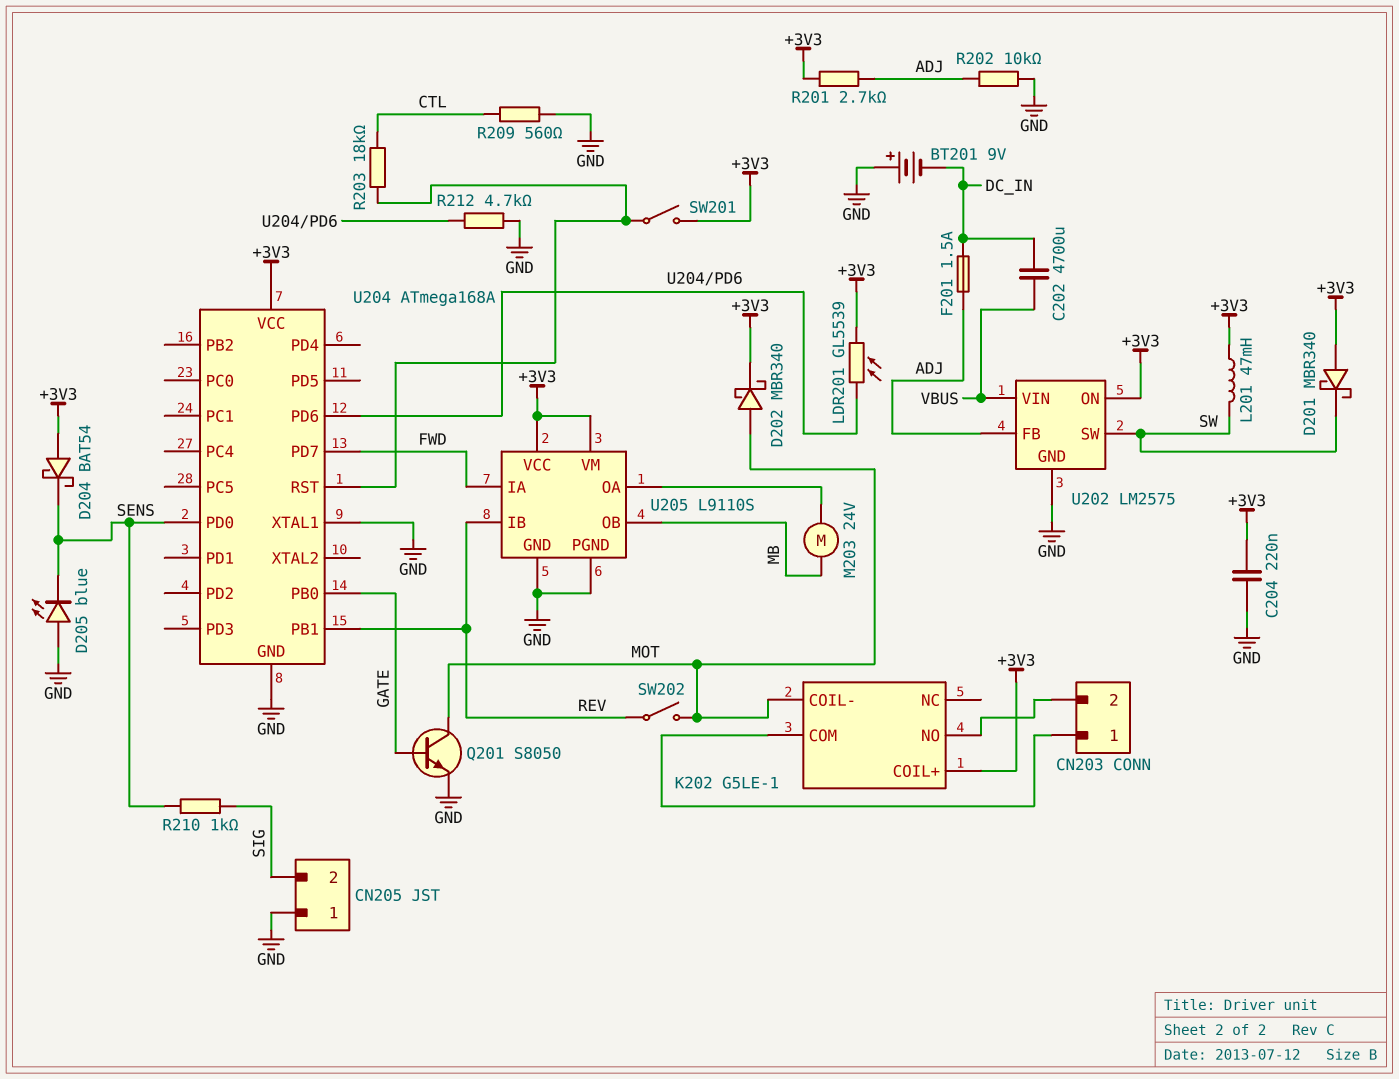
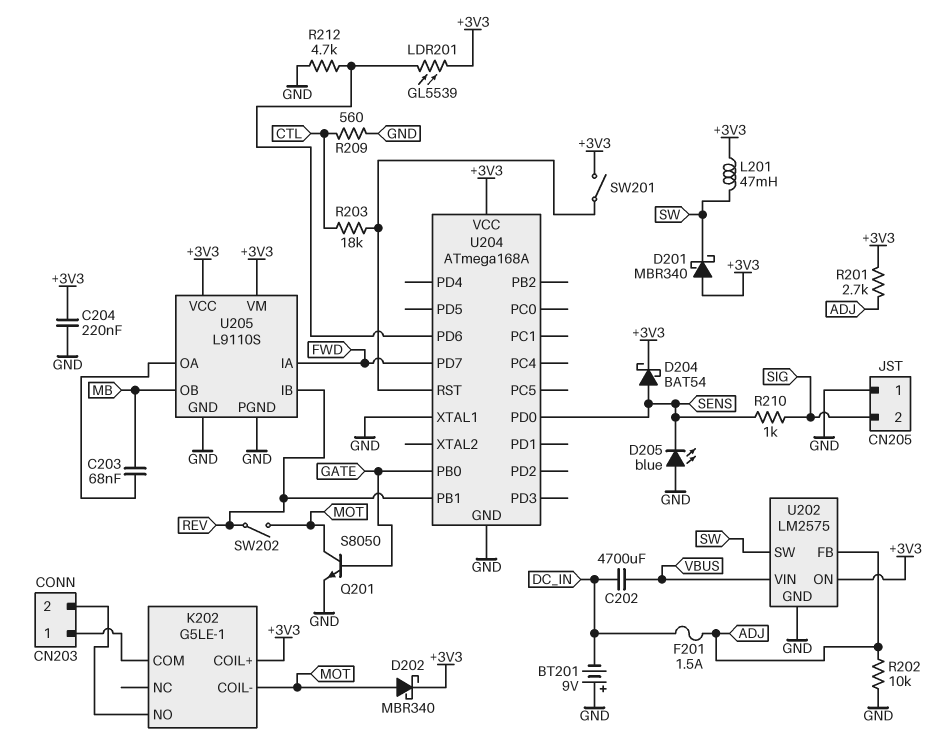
C203: none -> 68nF (MB, U205/OA)
D204: schottky BAT54 (A +3V3, K SENS) -> schottky BAT54 (A SENS, K +3V3)
M203: motor 24V (MB, U205/OA) -> none

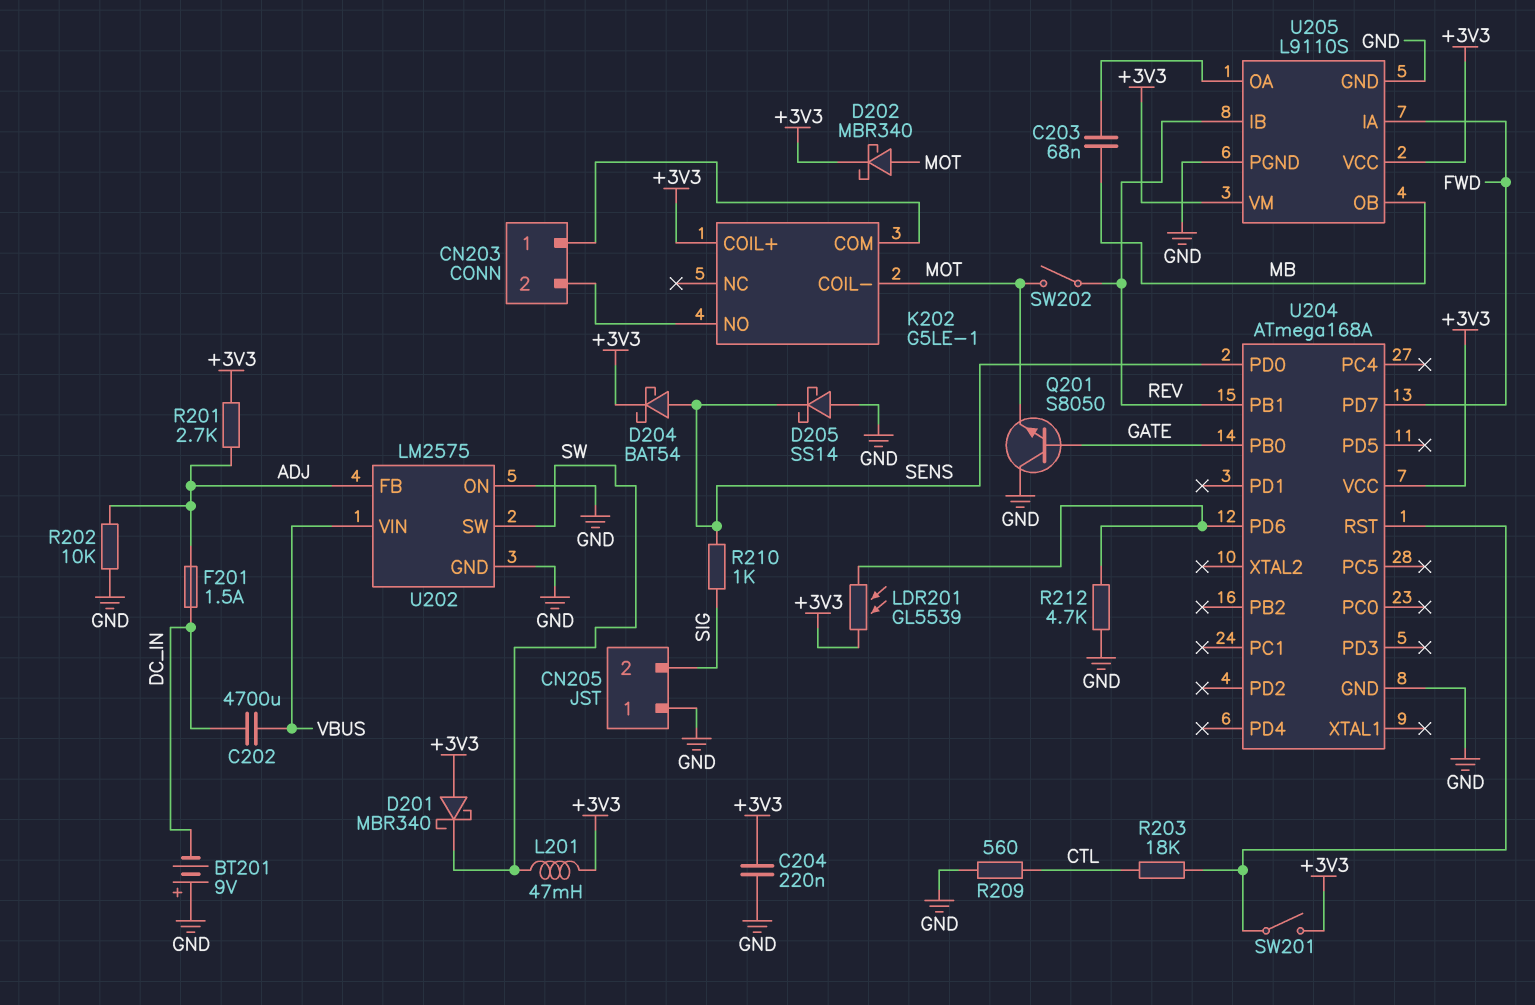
D205: LED blue (A GND, K SENS) -> schottky SS14 (A GND, K SENS)
Q201: NPN S8050 (B GATE, C MOT, E GND) -> NPN S8050 (B GATE, C GND, E MOT)
U202 pin ON: +3V3 -> GND
U204 pin XTAL1: GND -> none

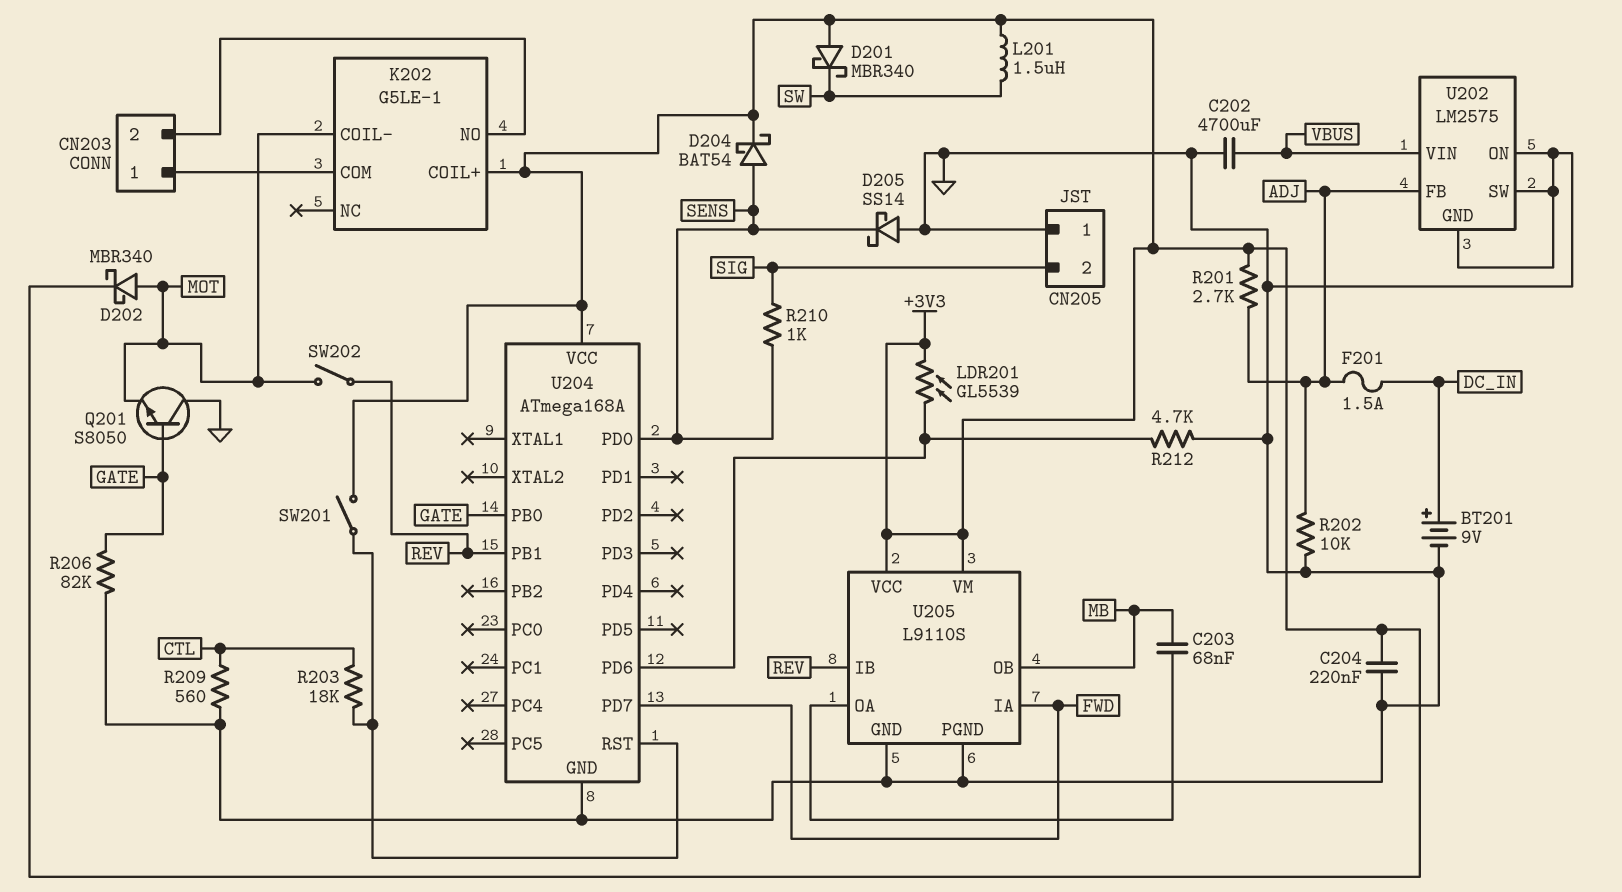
BT201: 9V (plus GND, minus DC_IN) -> 9V (plus DC_IN, minus GND)
C202: 4700uF (DC_IN, VBUS) -> 4700uF (GND, VBUS)
L201: 47mH (+3V3, SW) -> 1.5uH (+3V3, SW)
R206: none -> 82k (GATE, GND)
U202 pin SW: SW -> GND

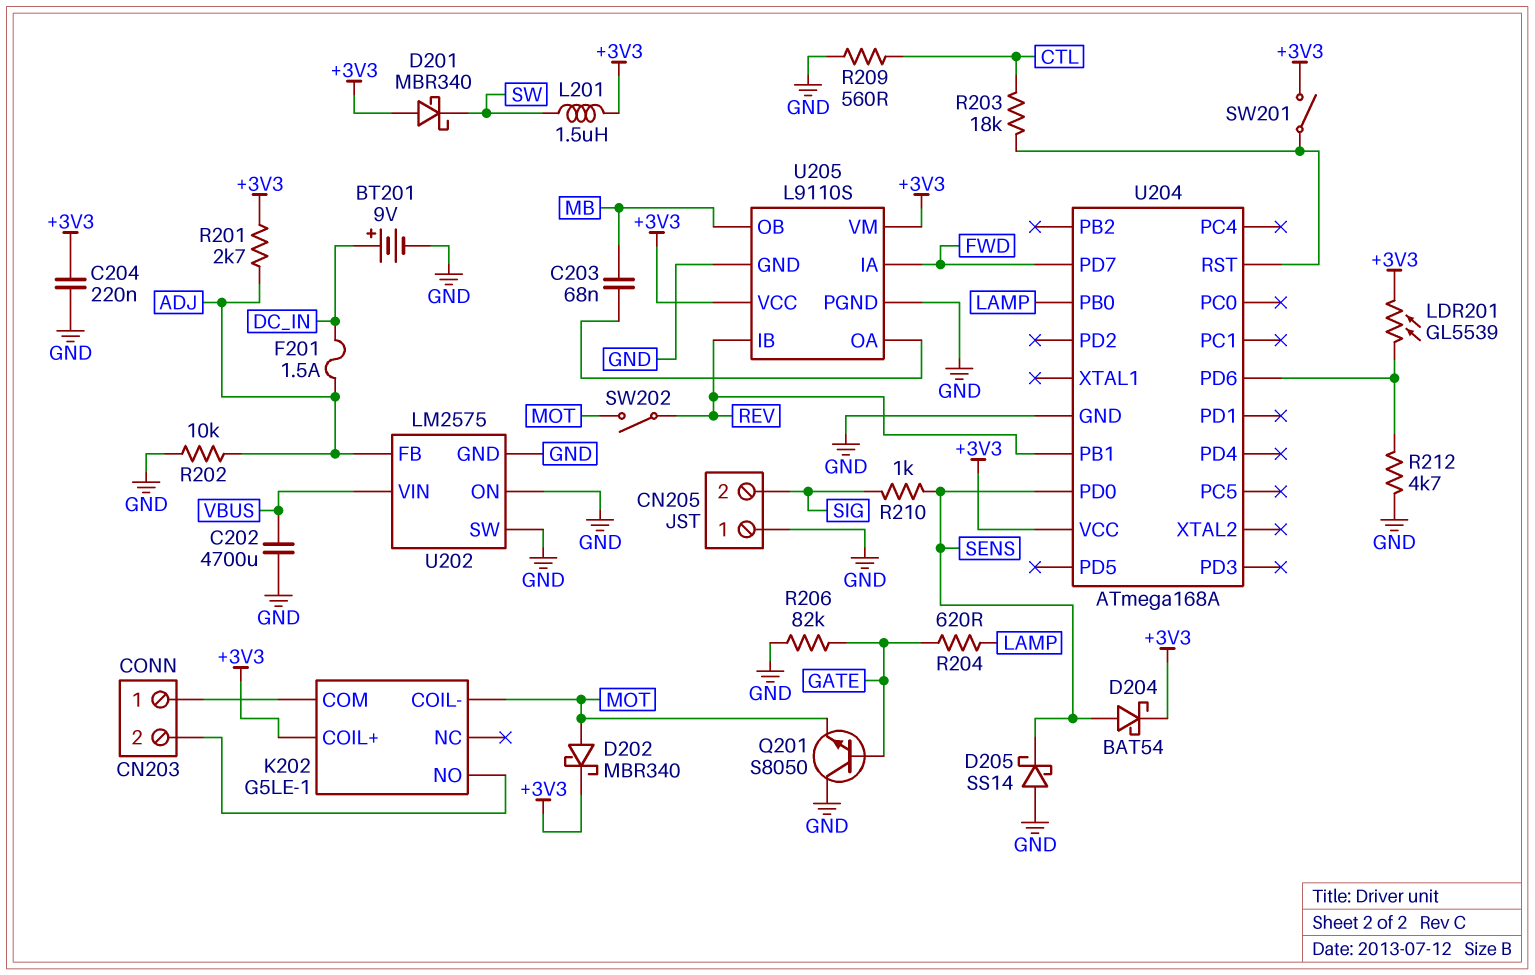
R204: none -> 620 (GATE, LAMP)
U204 pin PB0: GATE -> LAMP

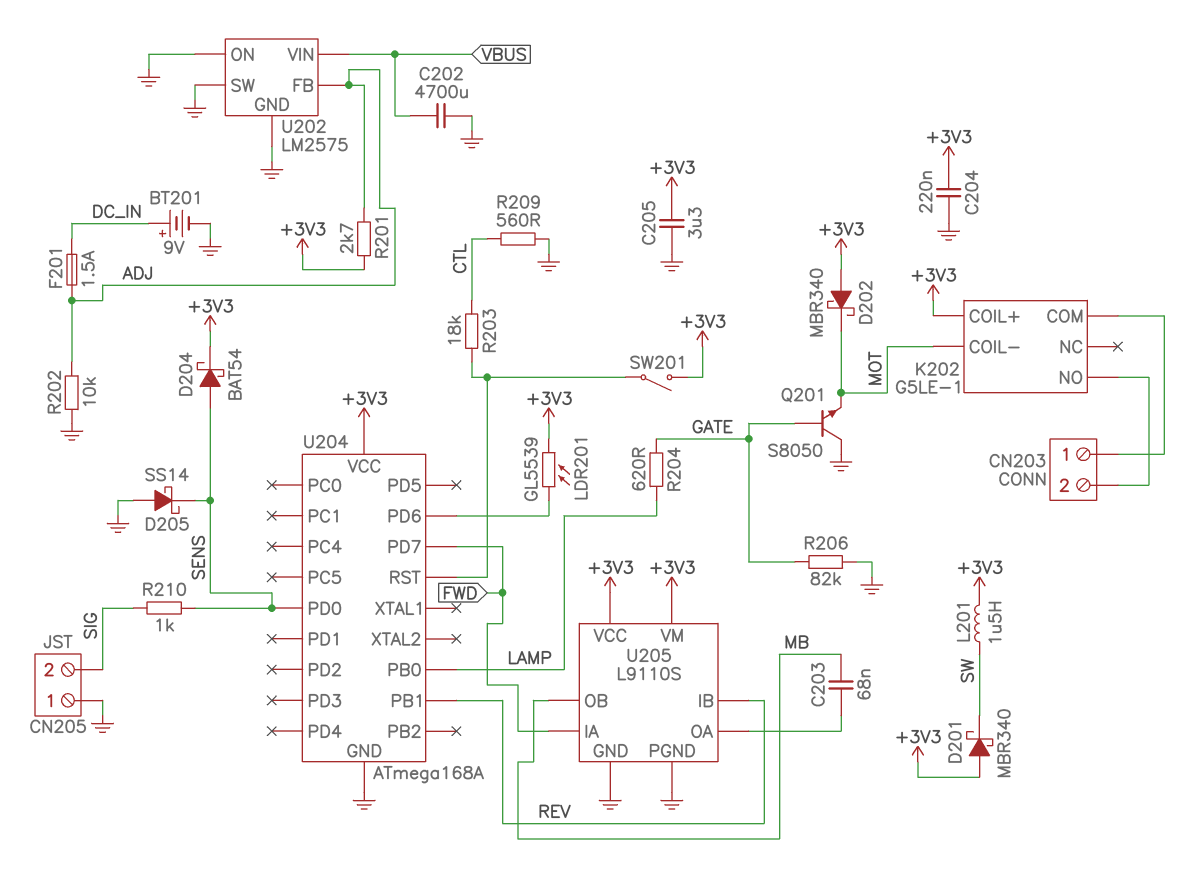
C205: none -> 3.3uF (+3V3, GND)
D202: schottky MBR340 (A MOT, K +3V3) -> schottky MBR340 (A +3V3, K MOT)
R212: 4.7k (GND, U204/PD6) -> none
SW202: switch (MOT, REV) -> none

